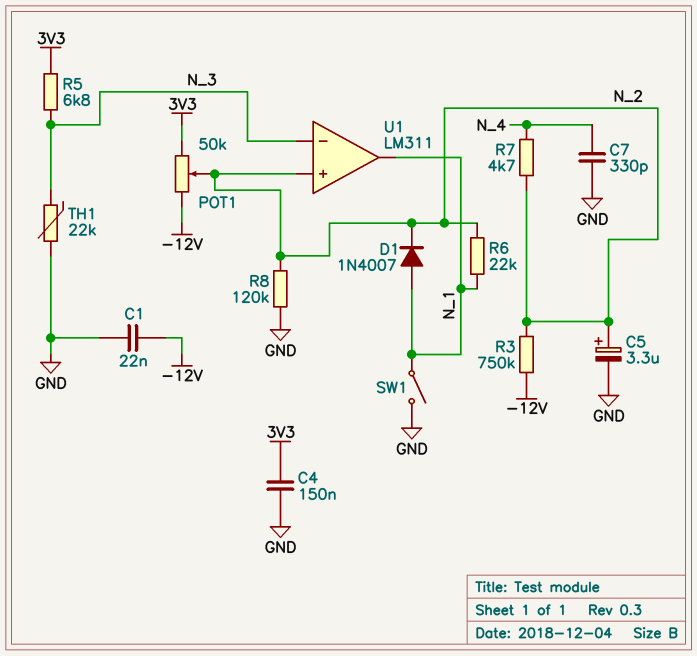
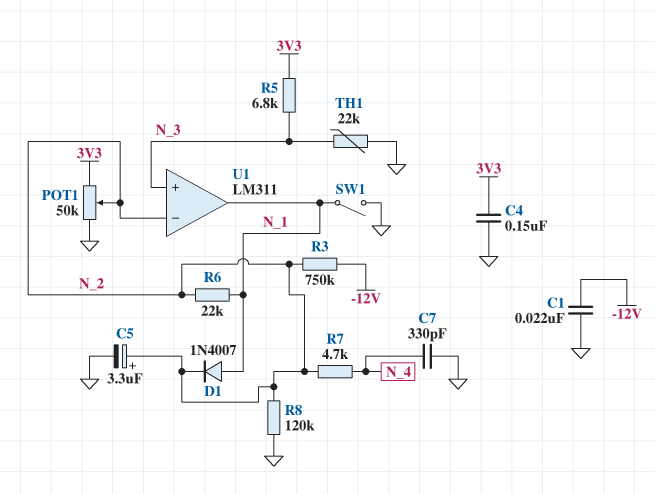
POT1: 50k (-12V, 3V3, wiper N_2) -> 50k (3V3, GND, wiper N_2)
U1 pin in+: N_2 -> N_3
U1 pin in-: N_3 -> N_2

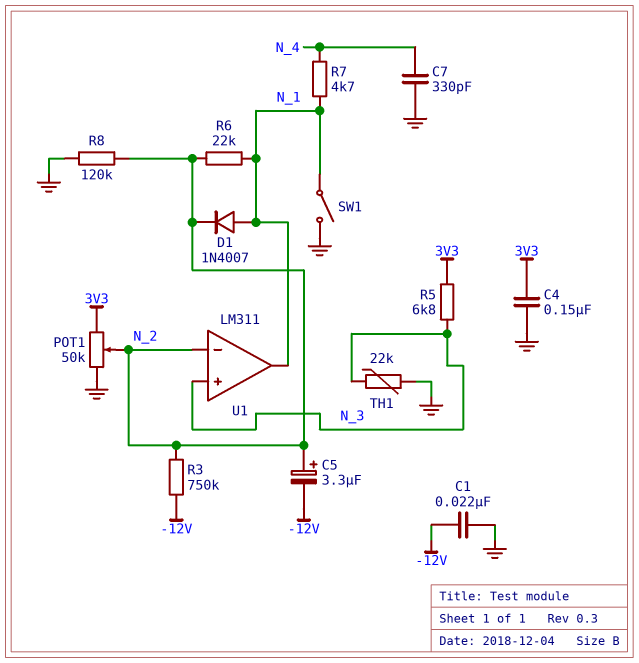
C5: 3.3uF (plus N_2, minus GND) -> 3.3uF (plus N_2, minus -12V)
R7: 4.7k (N_2, N_4) -> 4.7k (N_1, N_4)

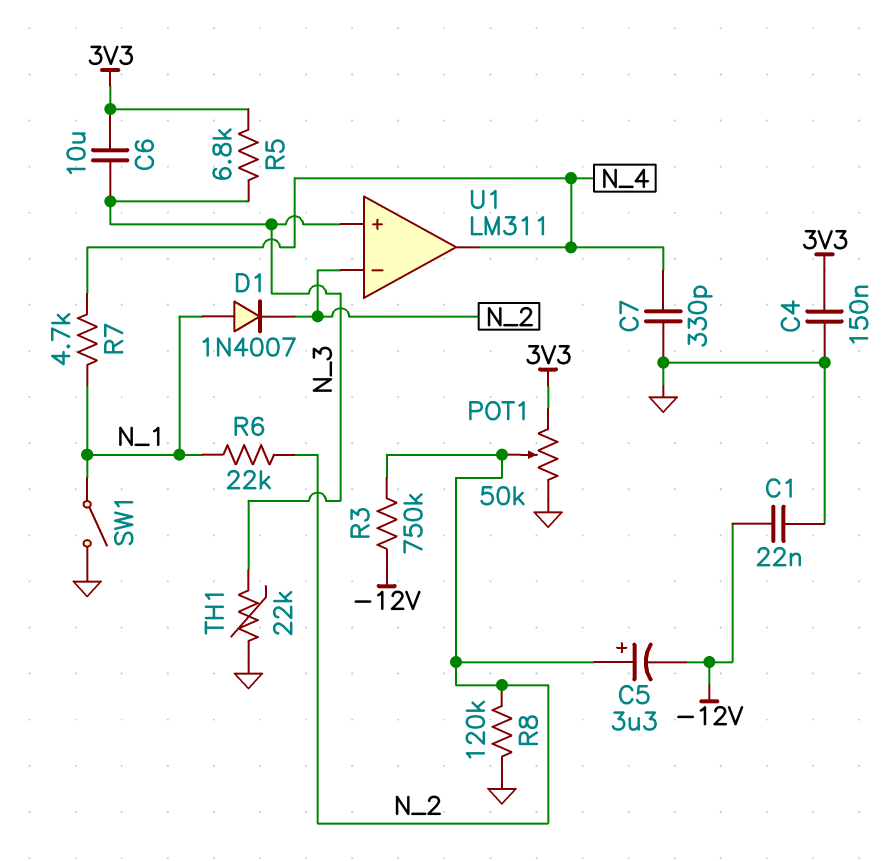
C6: none -> 10uF (3V3, N_3)
U1 pin out: N_1 -> N_4

